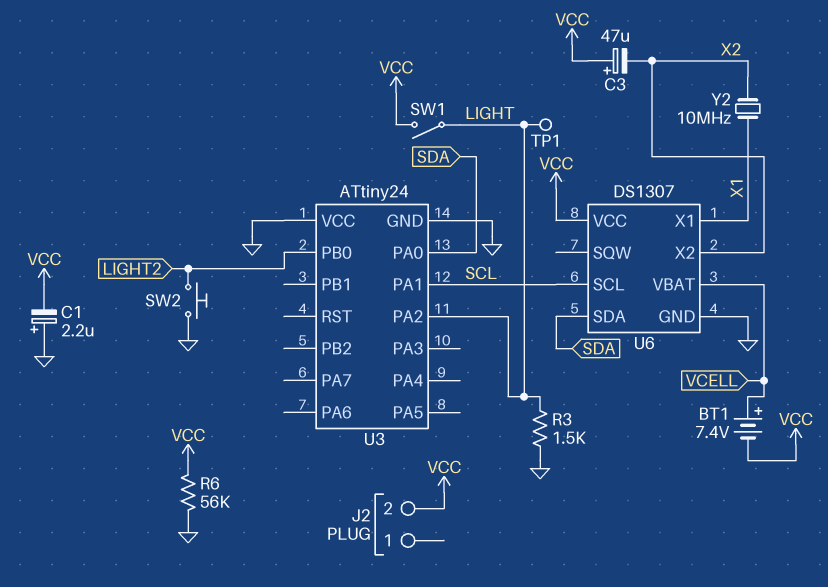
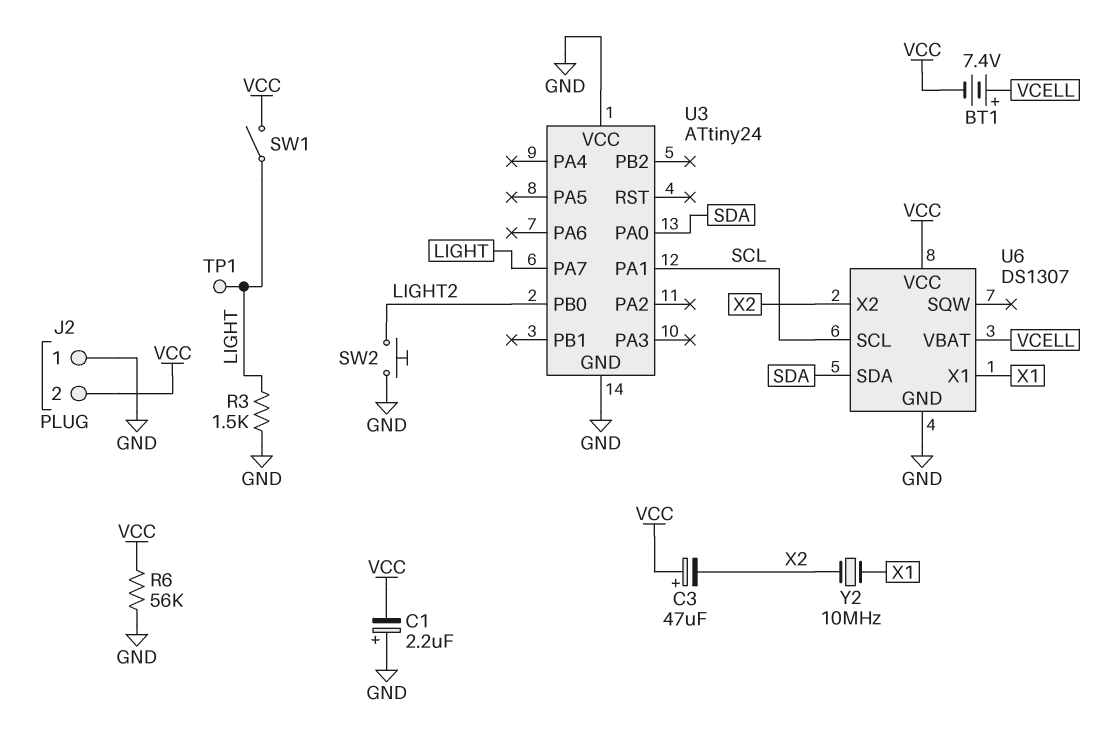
J2 pin 1: none -> GND
U3 pin PA2: LIGHT -> none
U3 pin PA7: none -> LIGHT

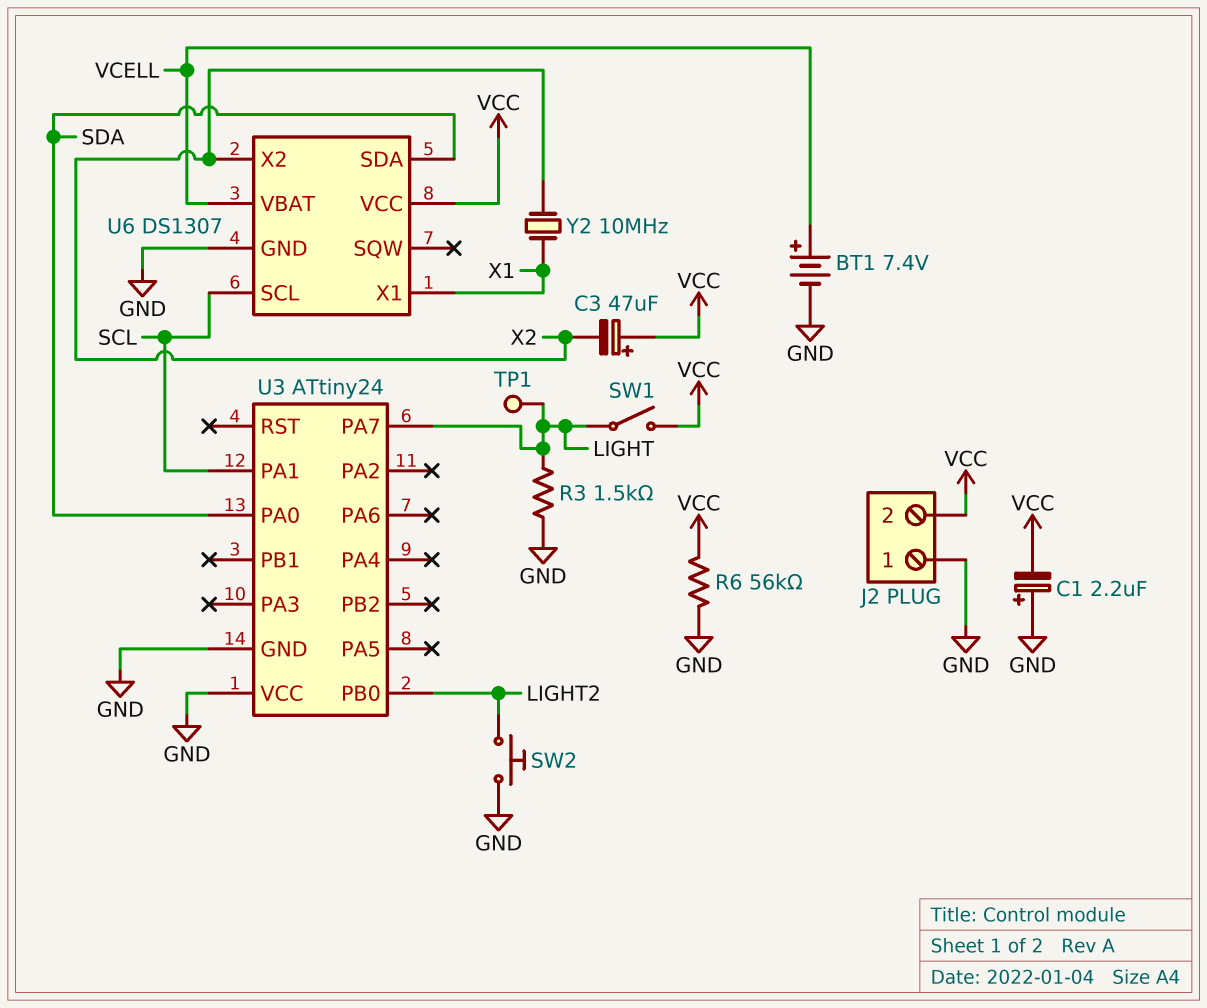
BT1: 7.4V (plus VCELL, minus VCC) -> 7.4V (plus VCELL, minus GND)

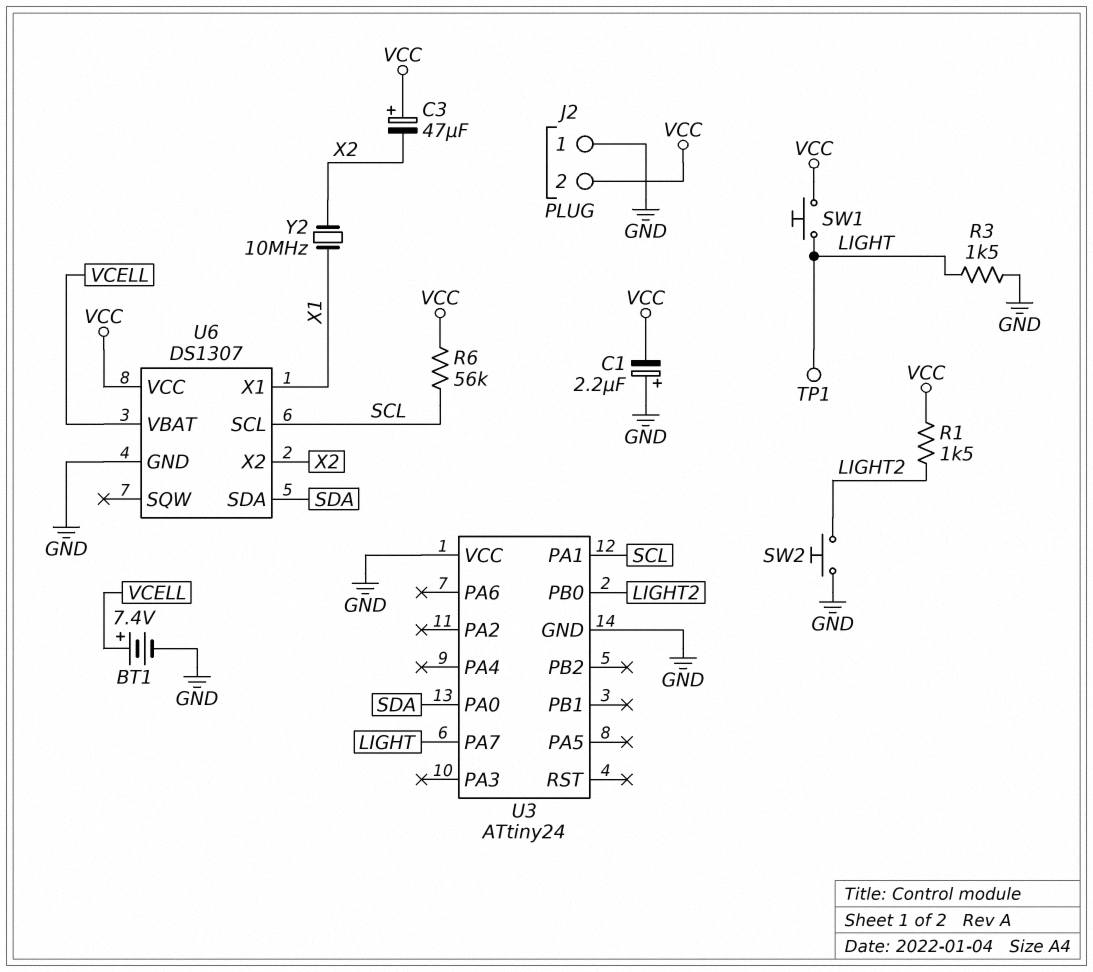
R1: none -> 1.5k (LIGHT2, VCC)
R6: 56k (GND, VCC) -> 56k (SCL, VCC)
SW1: switch (LIGHT, VCC) -> button (LIGHT, VCC)

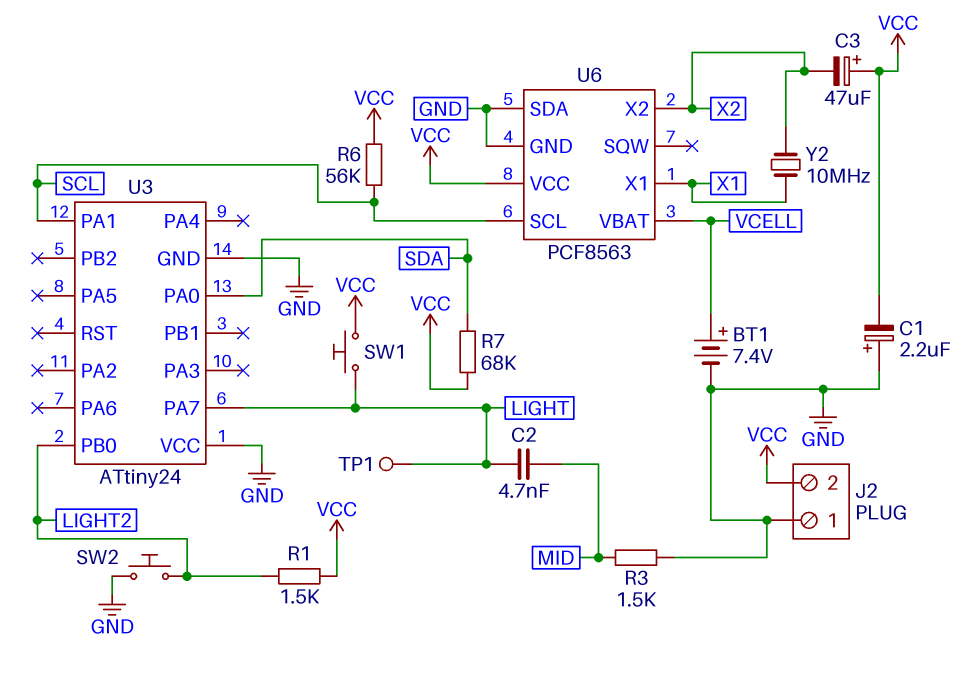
C2: none -> 4.7nF (LIGHT, MID)
R3: 1.5k (GND, LIGHT) -> 1.5k (GND, MID)
R7: none -> 68k (SDA, VCC)
U6: DS1307 -> PCF8563
U6 pin SDA: SDA -> GND

